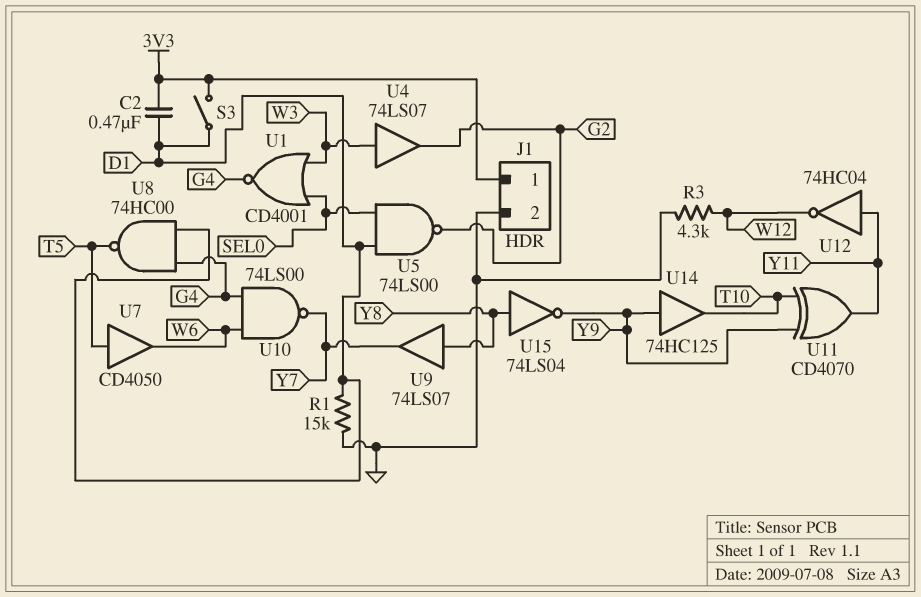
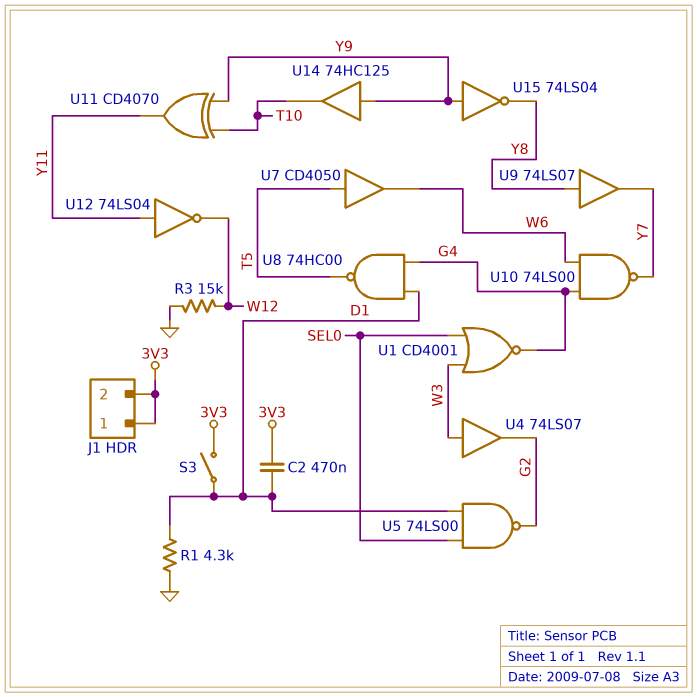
J1 pin 2: GND -> 3V3
R1: 15k (D1, GND) -> 4.3k (D1, GND)
R3: 4.3k (GND, W12) -> 15k (GND, W12)
U12: NOT 74HC04 (in Y11, out W12) -> NOT 74LS04 (in Y11, out W12)
U15: NOT 74LS04 (in Y8, out Y9) -> NOT 74LS04 (in Y9, out Y8)

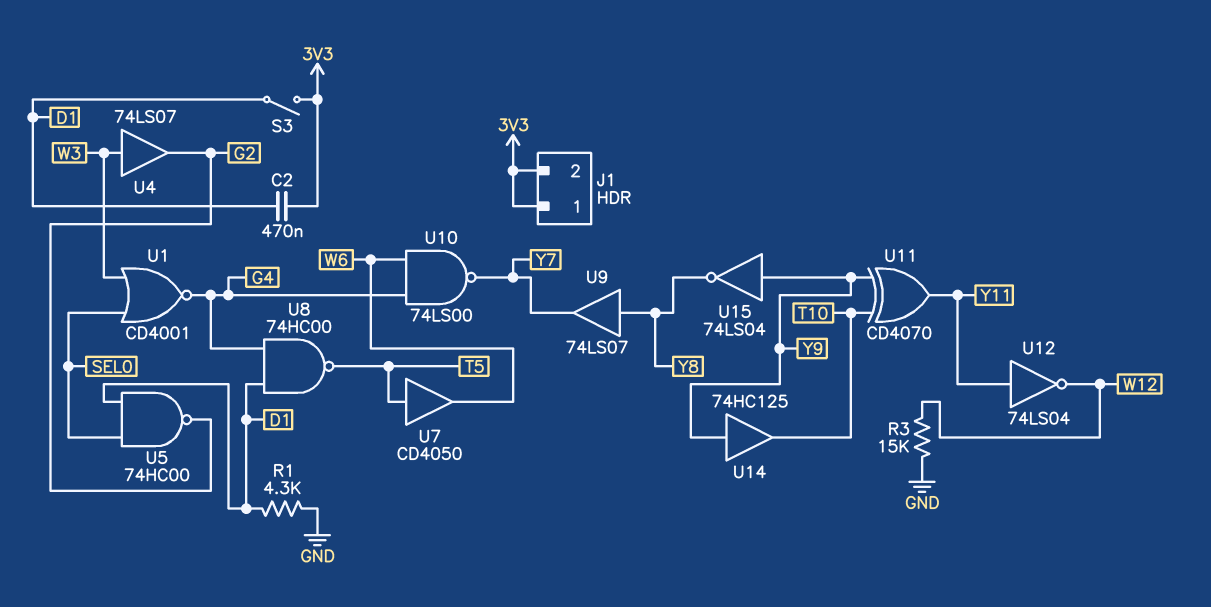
U5: NAND 74LS00 (in D1, in SEL0, out G2) -> NAND 74HC00 (in D1, in SEL0, out G2)

